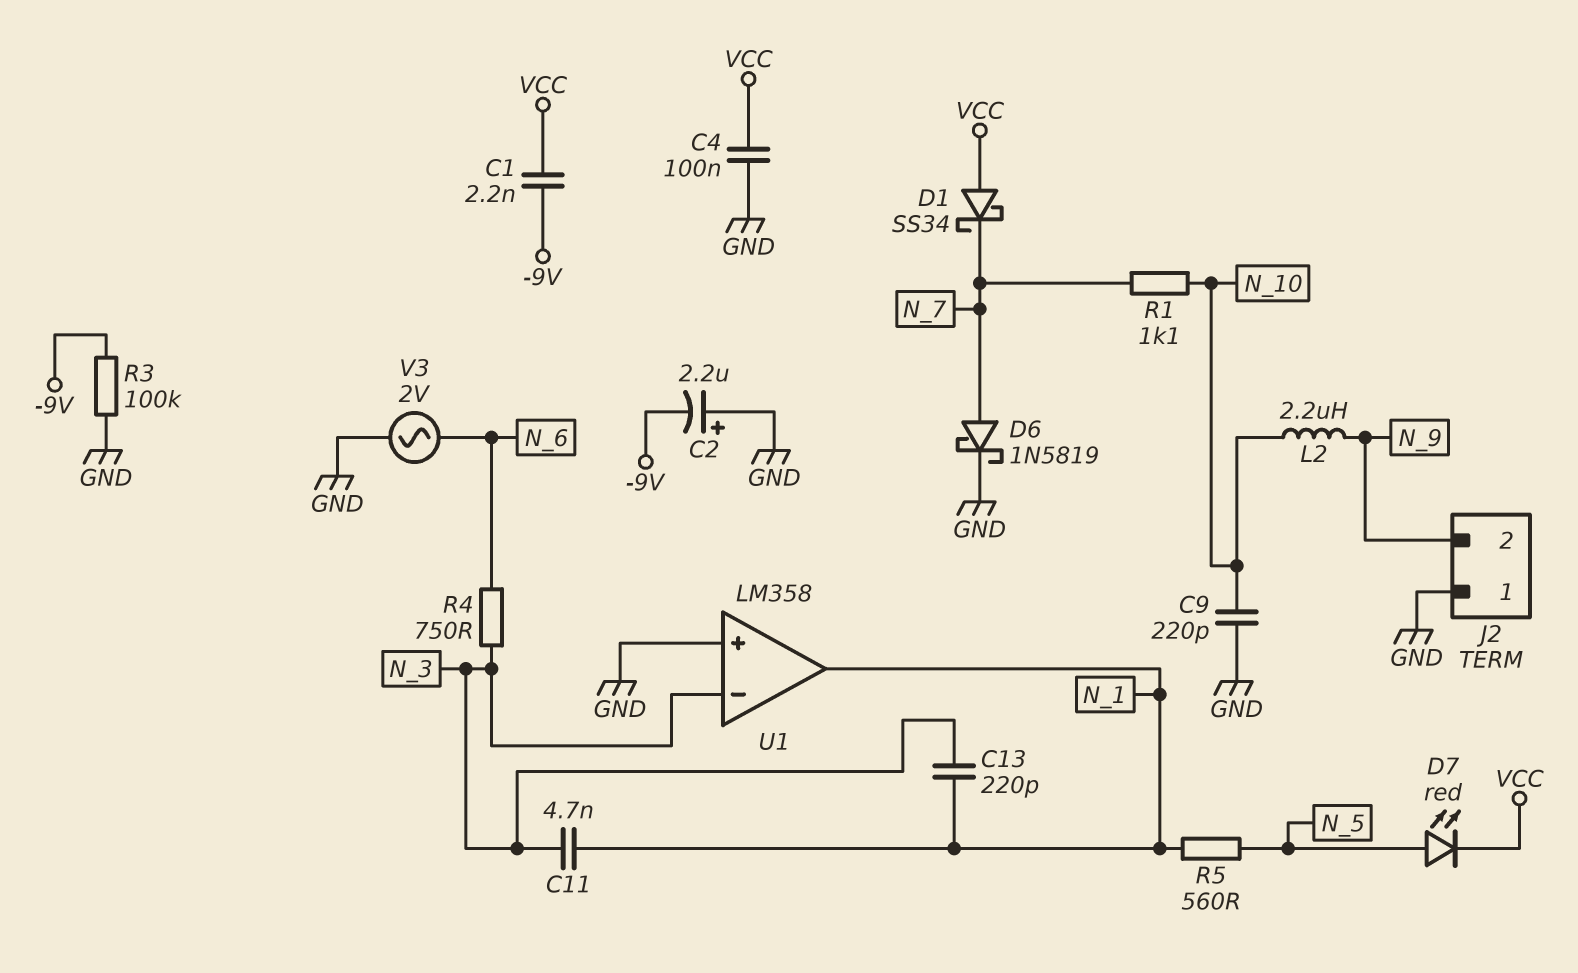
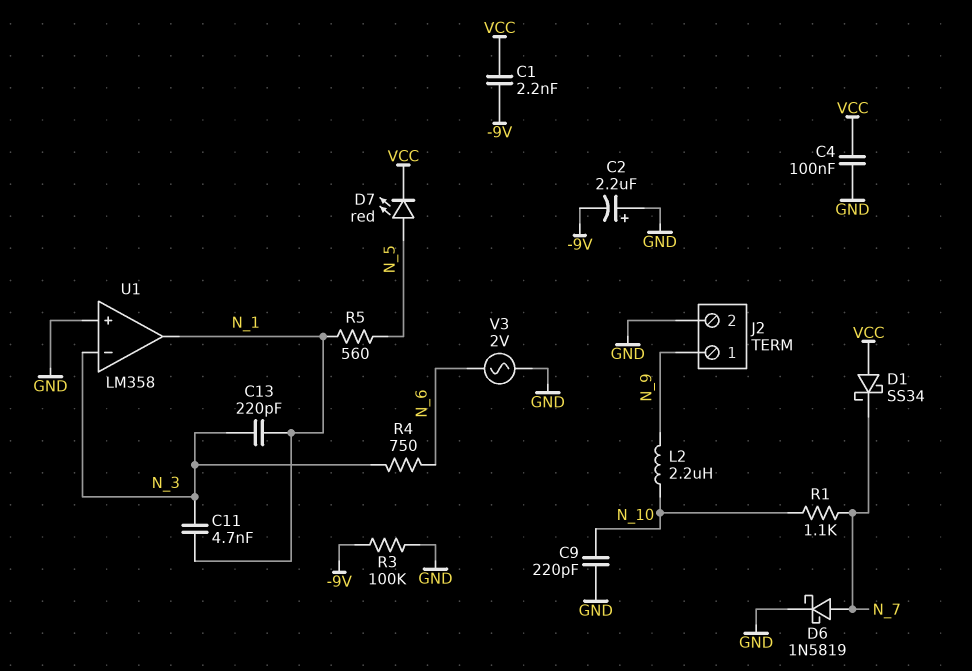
J2 pin 1: GND -> N_9
J2 pin 2: N_9 -> GND

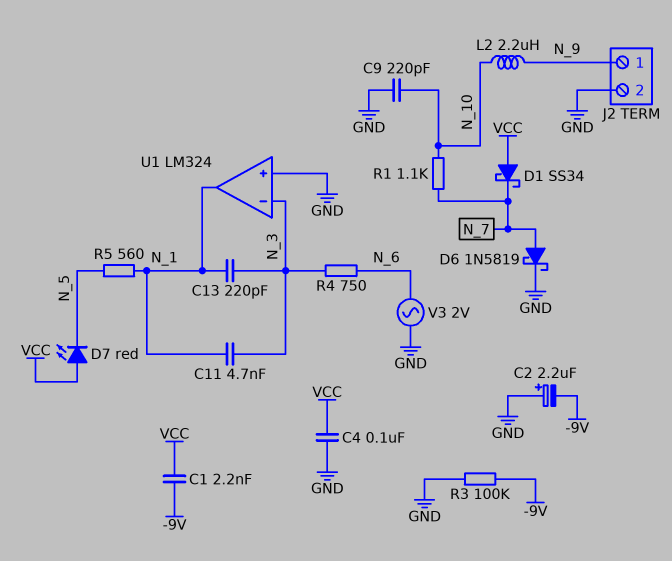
D7: LED red (A N_5, K VCC) -> LED red (A VCC, K N_5)
U1: LM358 -> LM324

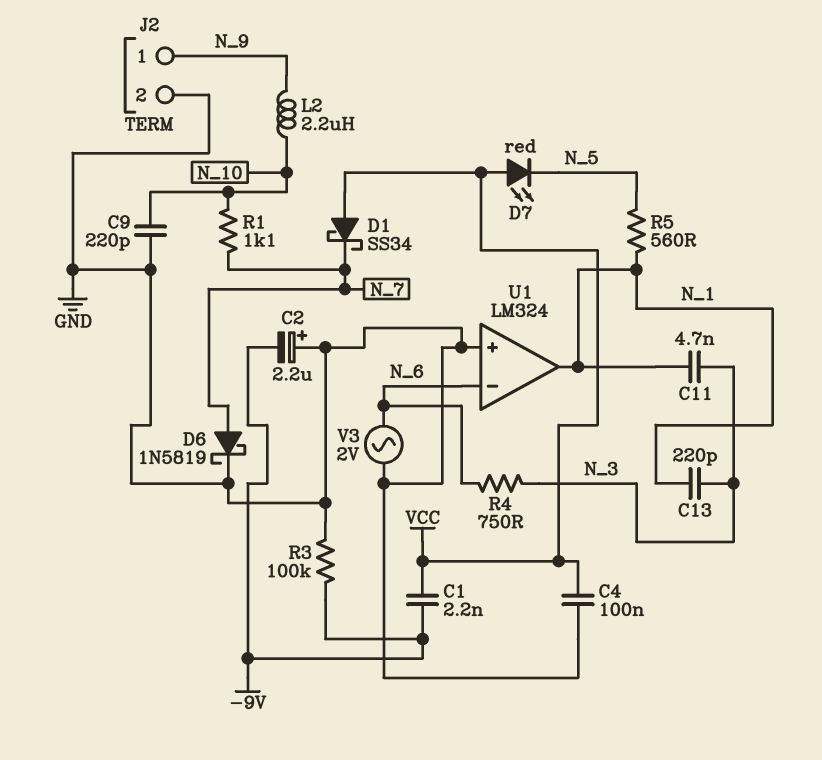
U1 pin in-: N_3 -> N_6

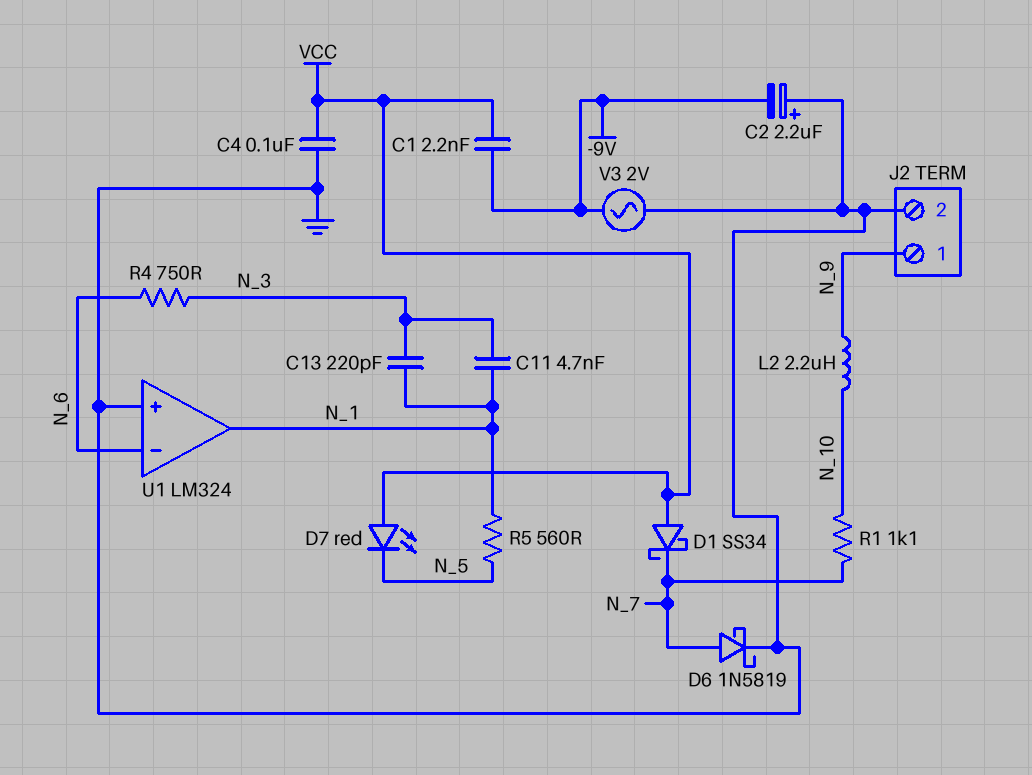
C9: 220pF (GND, N_10) -> none
R3: 100k (-9V, GND) -> none
V3: AC 2V (GND, N_6) -> AC 2V (-9V, GND)

